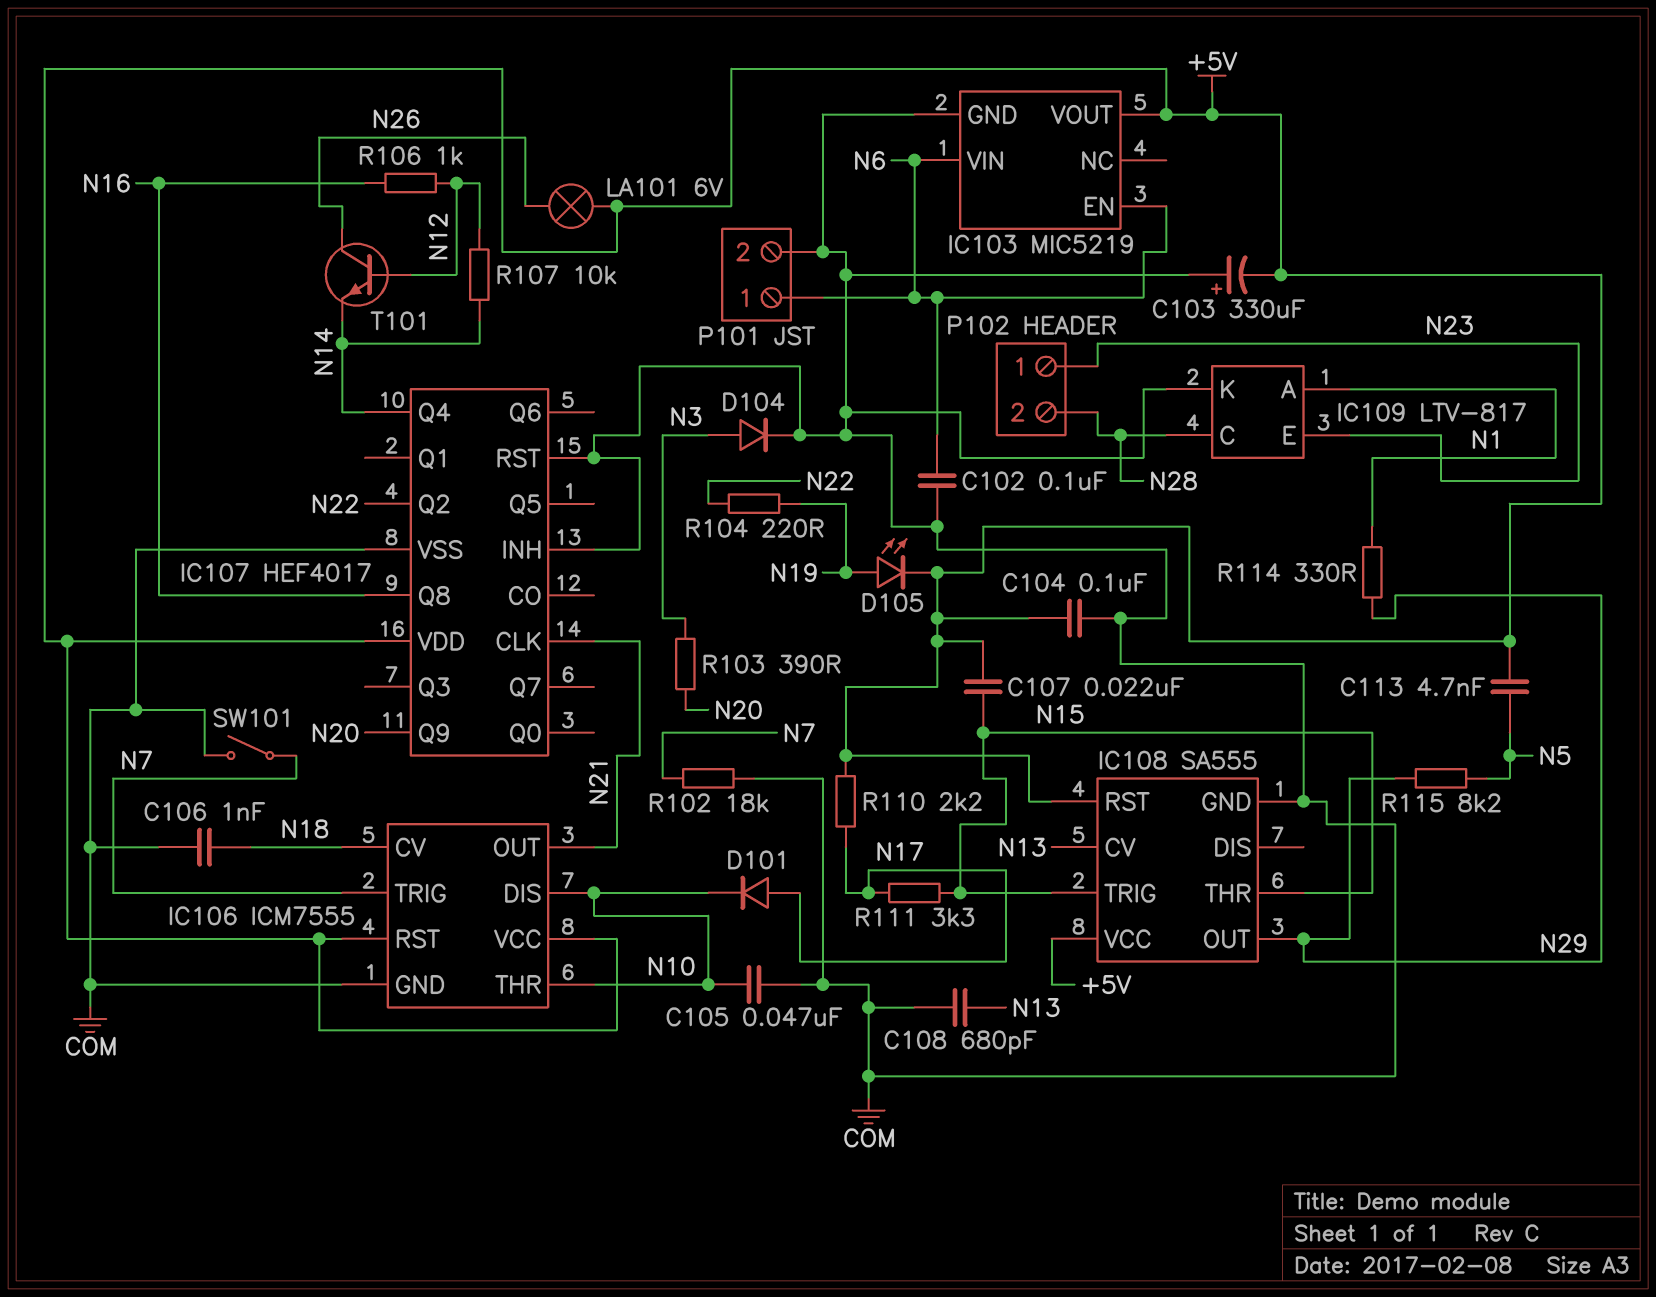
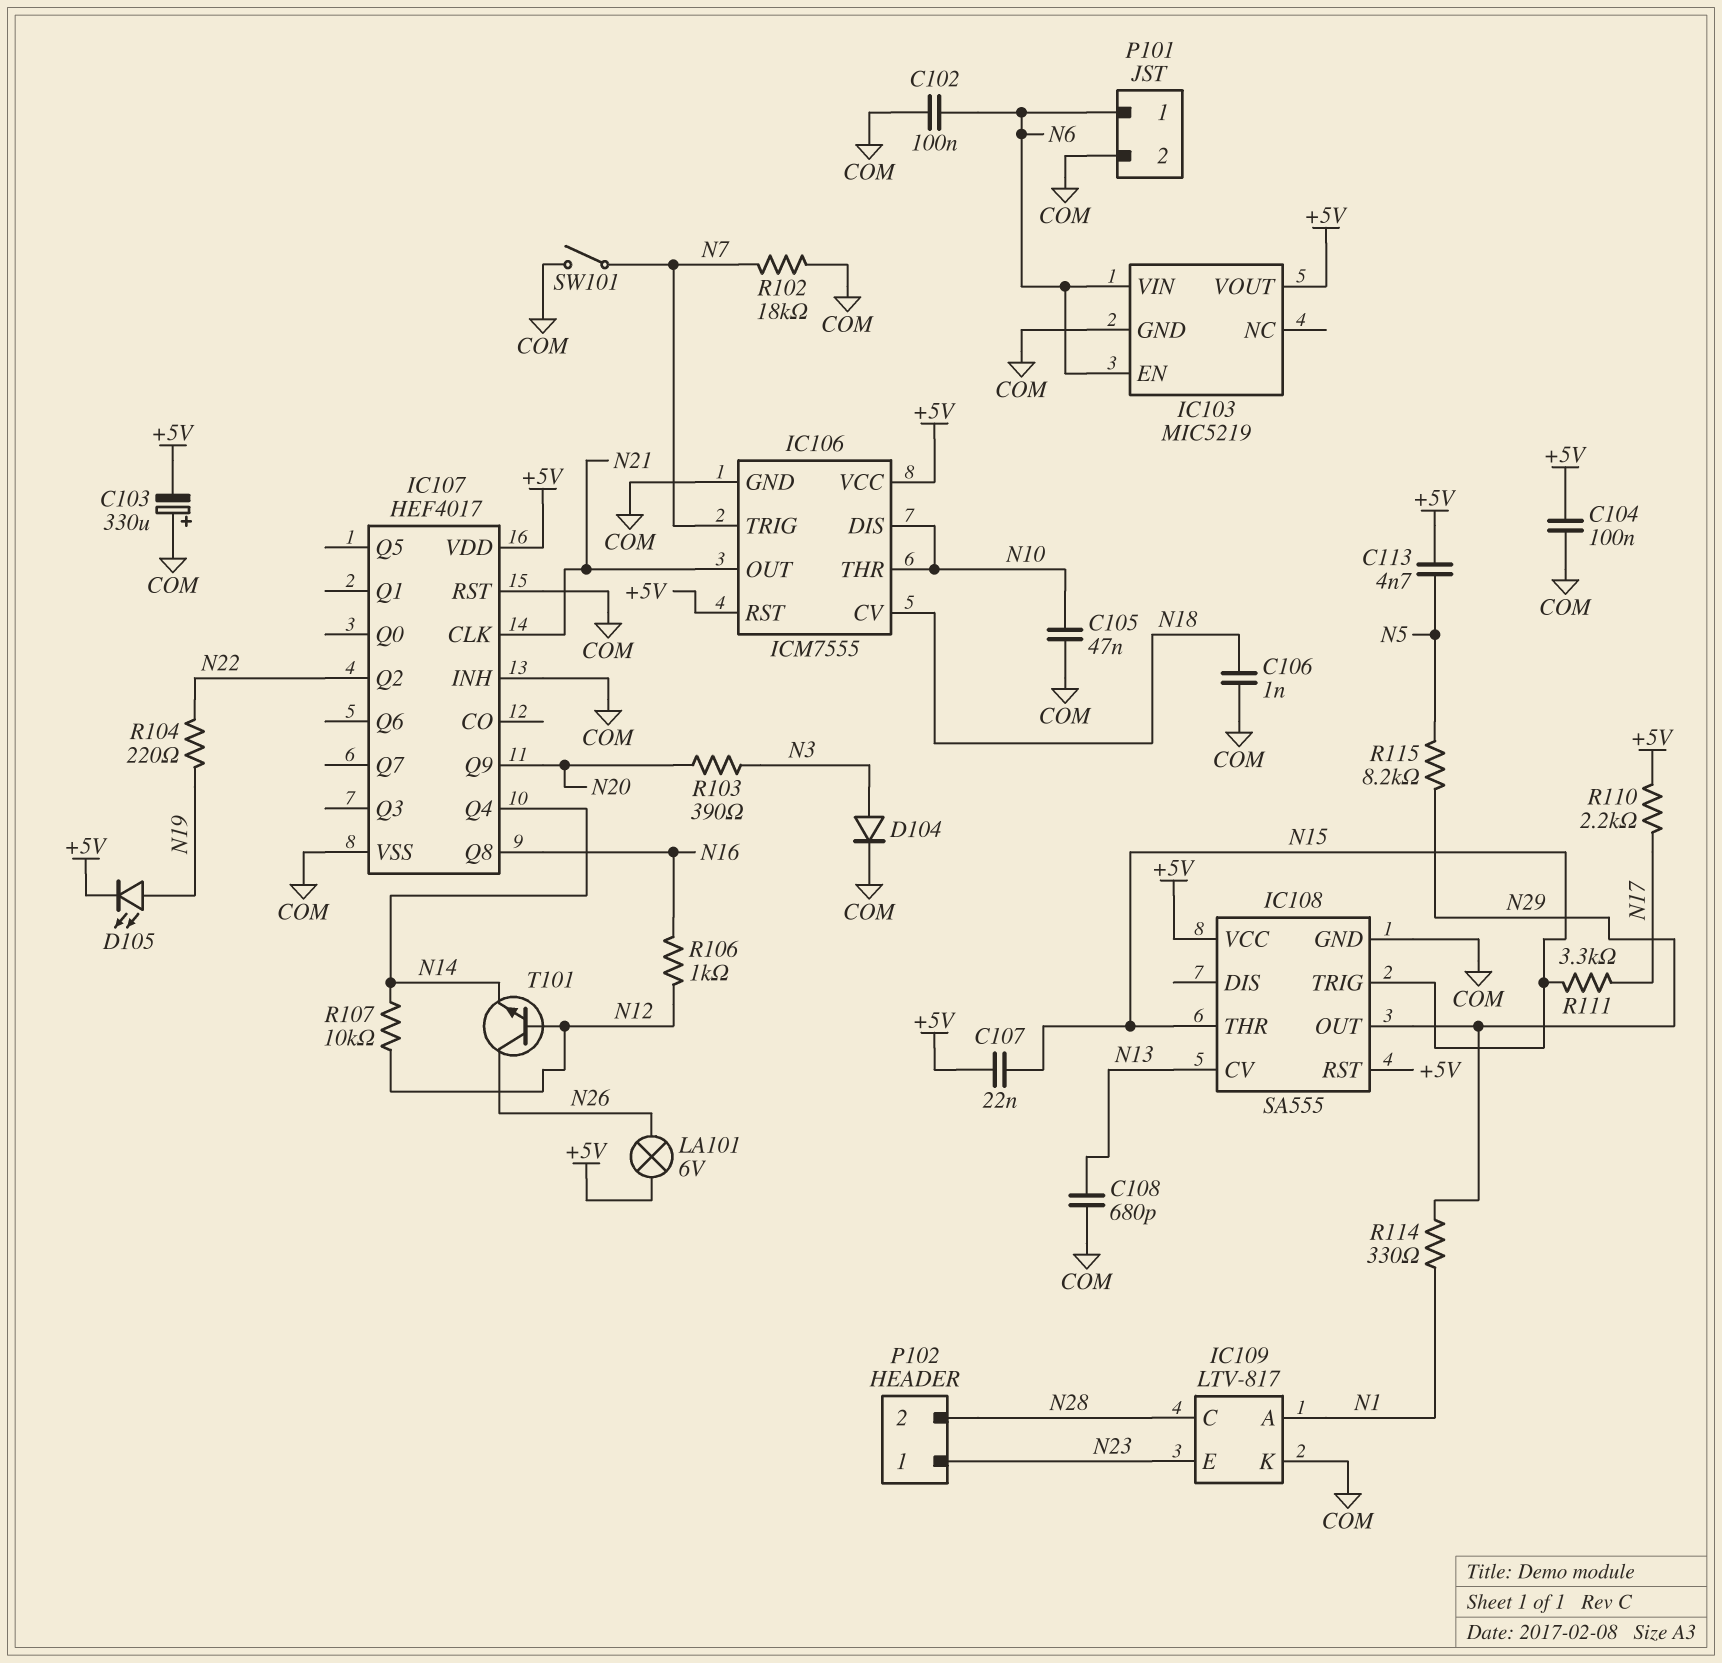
D101: diode (A N17, K N10) -> none

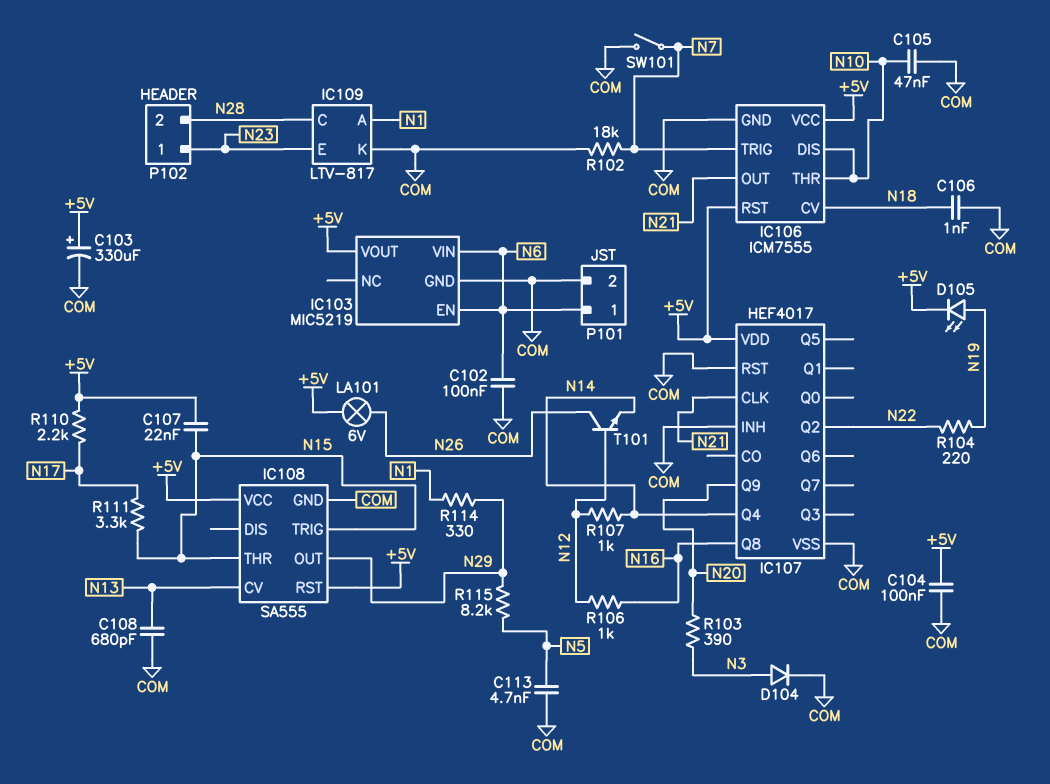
C103: 330uF (plus COM, minus +5V) -> 330uF (plus +5V, minus COM)
C113: 4.7nF (+5V, N5) -> 4.7nF (COM, N5)
R107: 10k (N12, N14) -> 1k (N12, N14)

